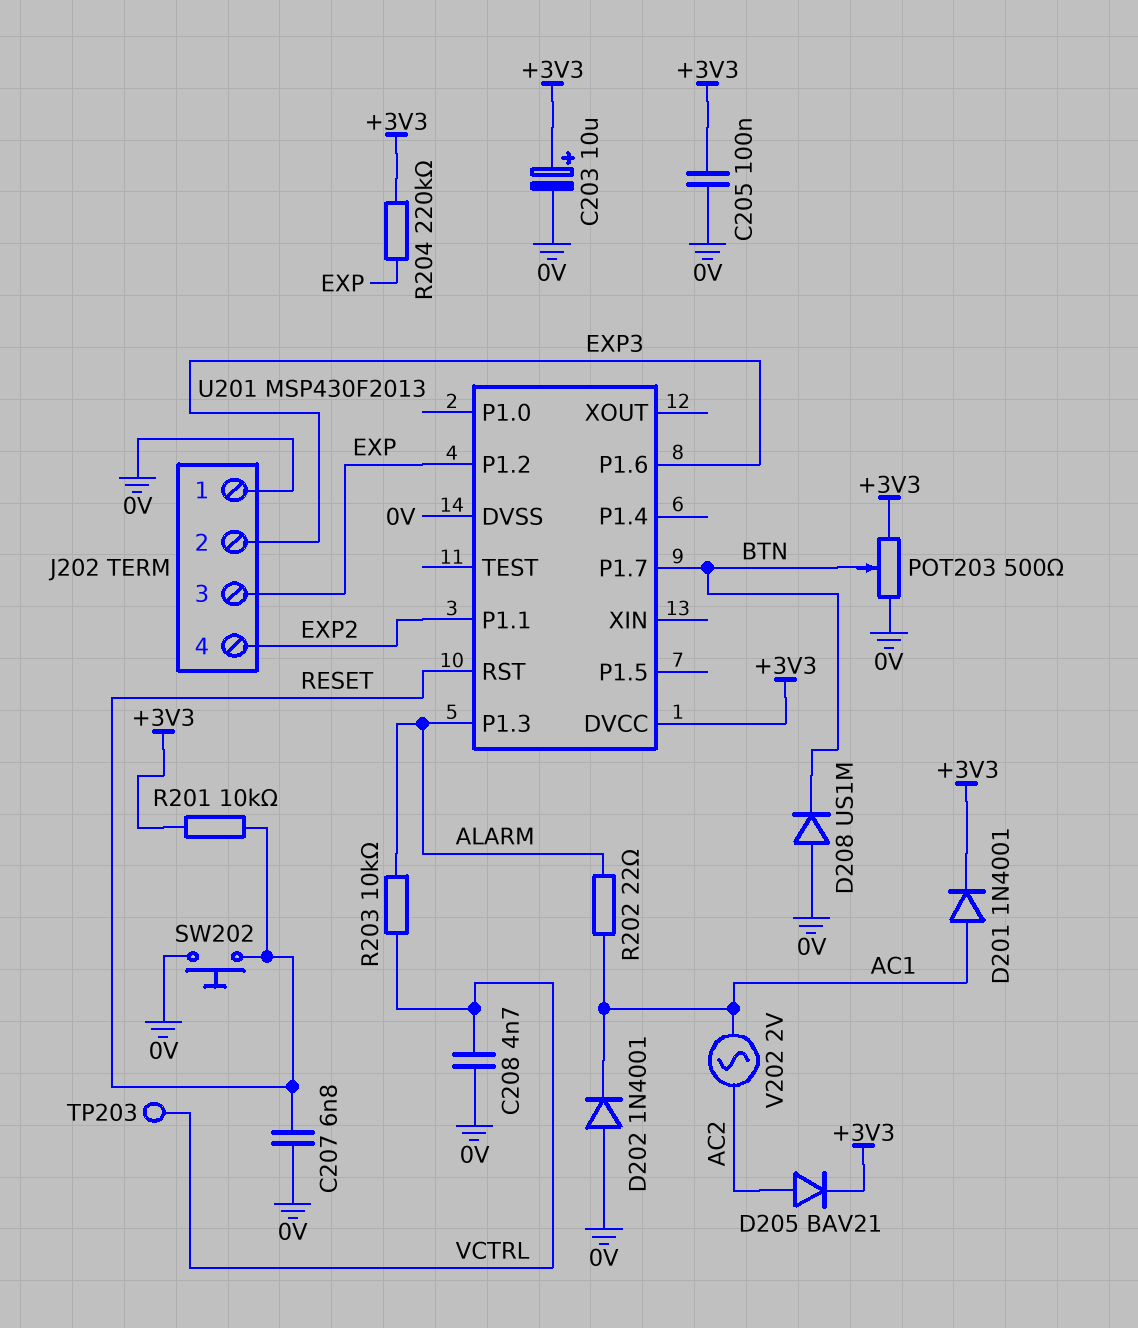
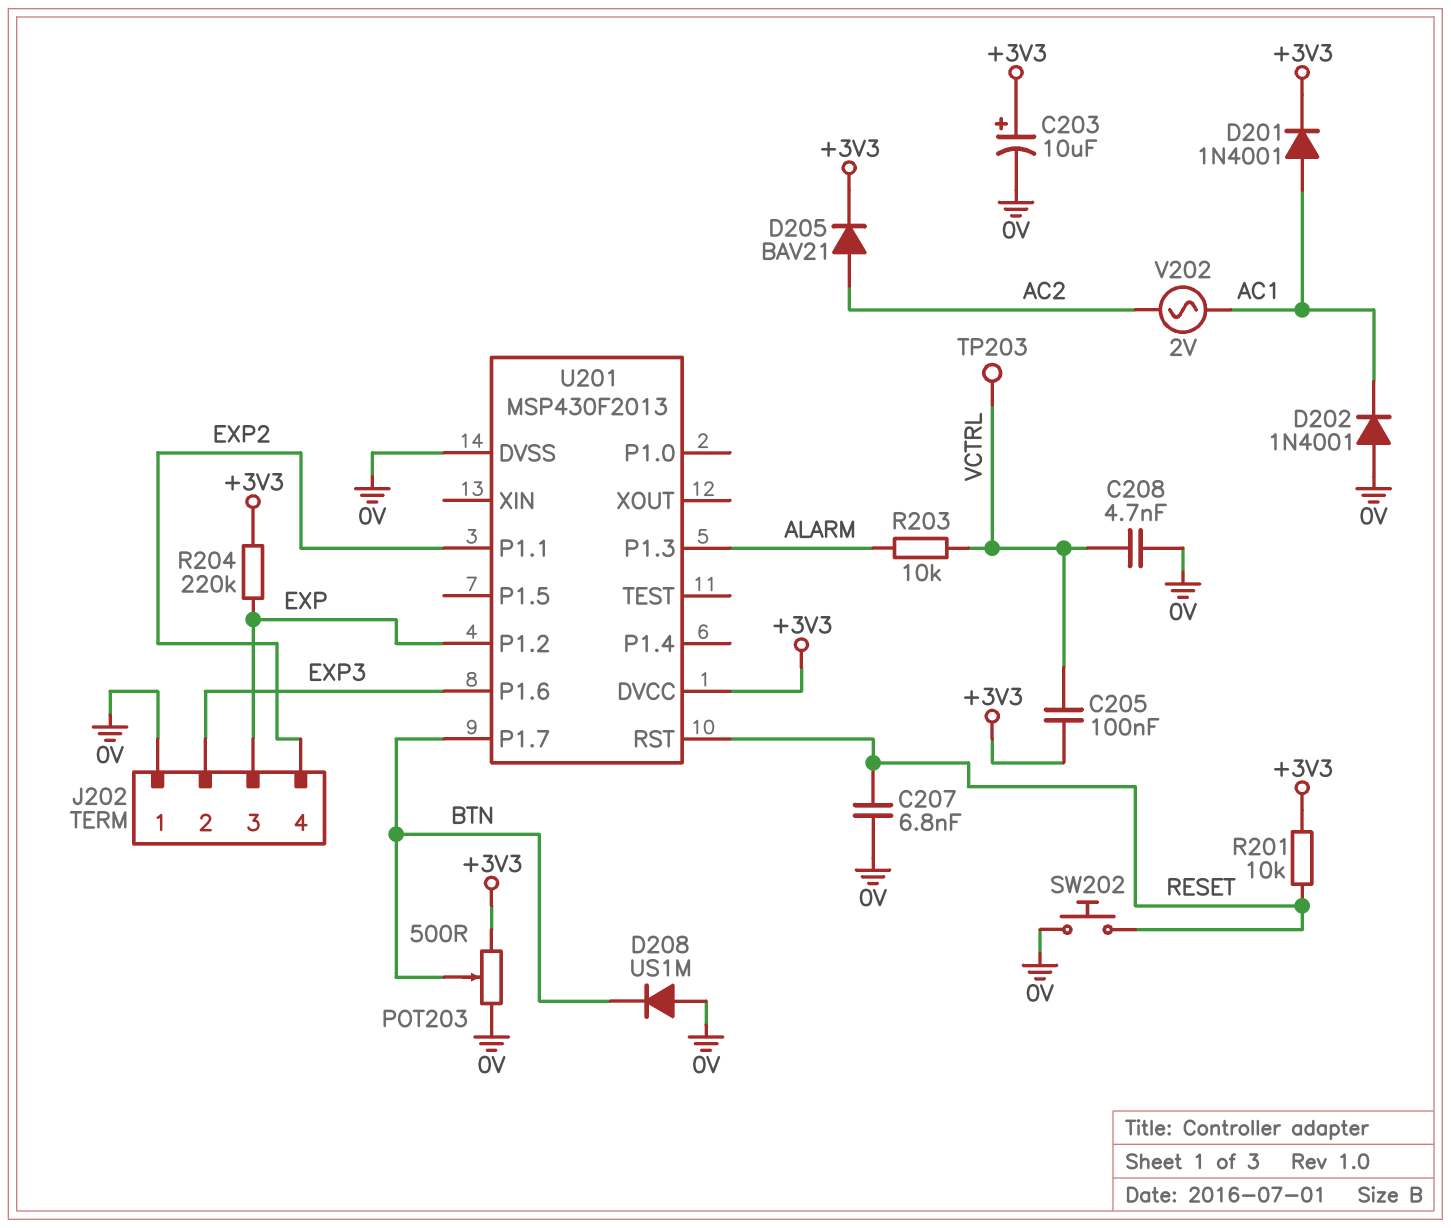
C205: 100nF (+3V3, 0V) -> 100nF (+3V3, VCTRL)
R202: 22 (AC1, ALARM) -> none

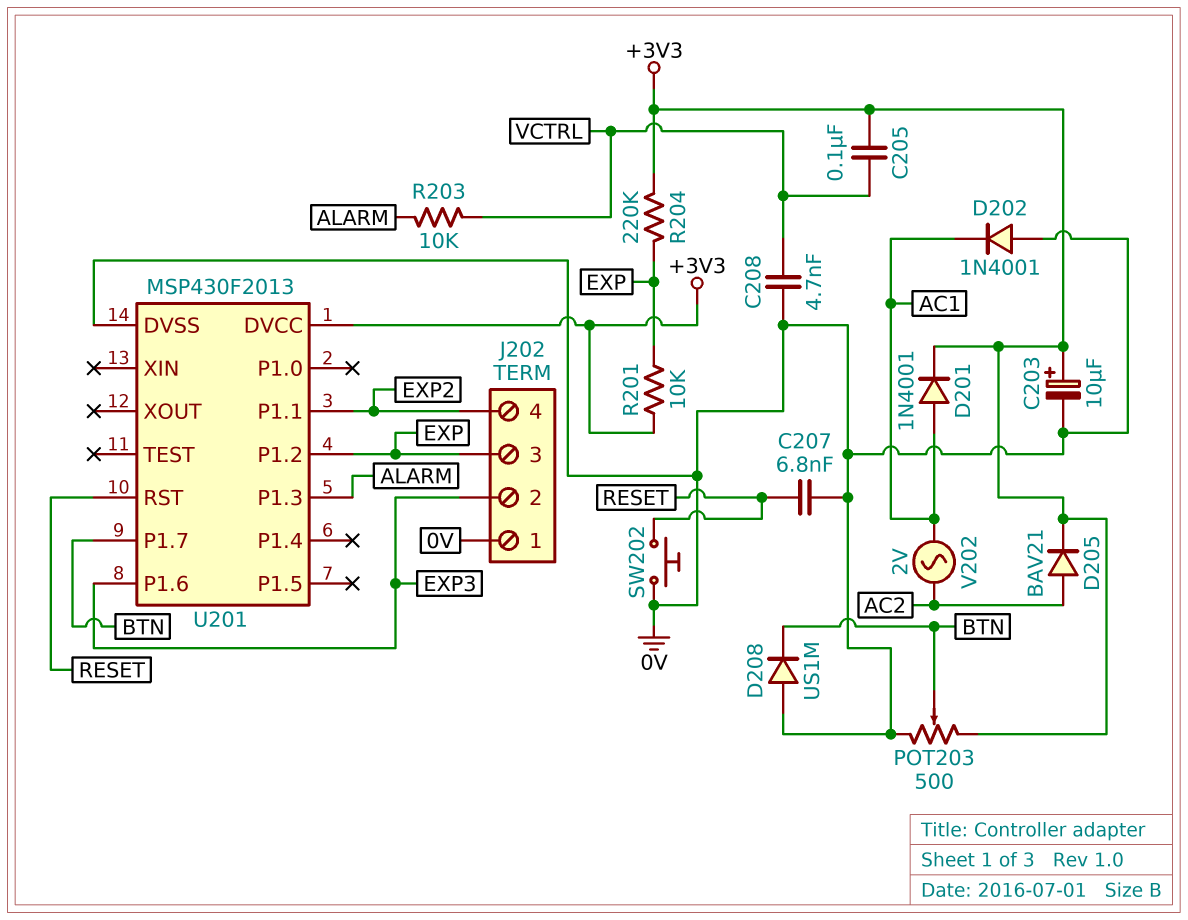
R201: 10k (+3V3, RESET) -> 10k (+3V3, EXP)
TP203: test point (VCTRL) -> none

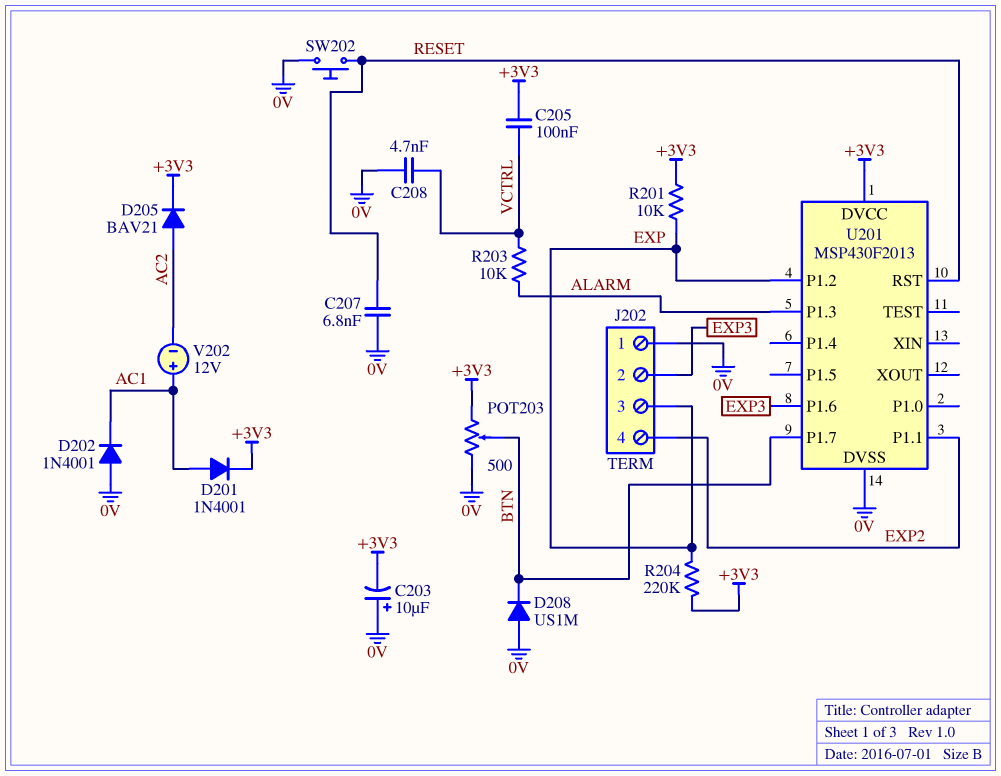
C203: 10uF (plus +3V3, minus 0V) -> 10uF (plus 0V, minus +3V3)
V202: AC 2V (AC1, AC2) -> 12V (plus AC1, minus AC2)

